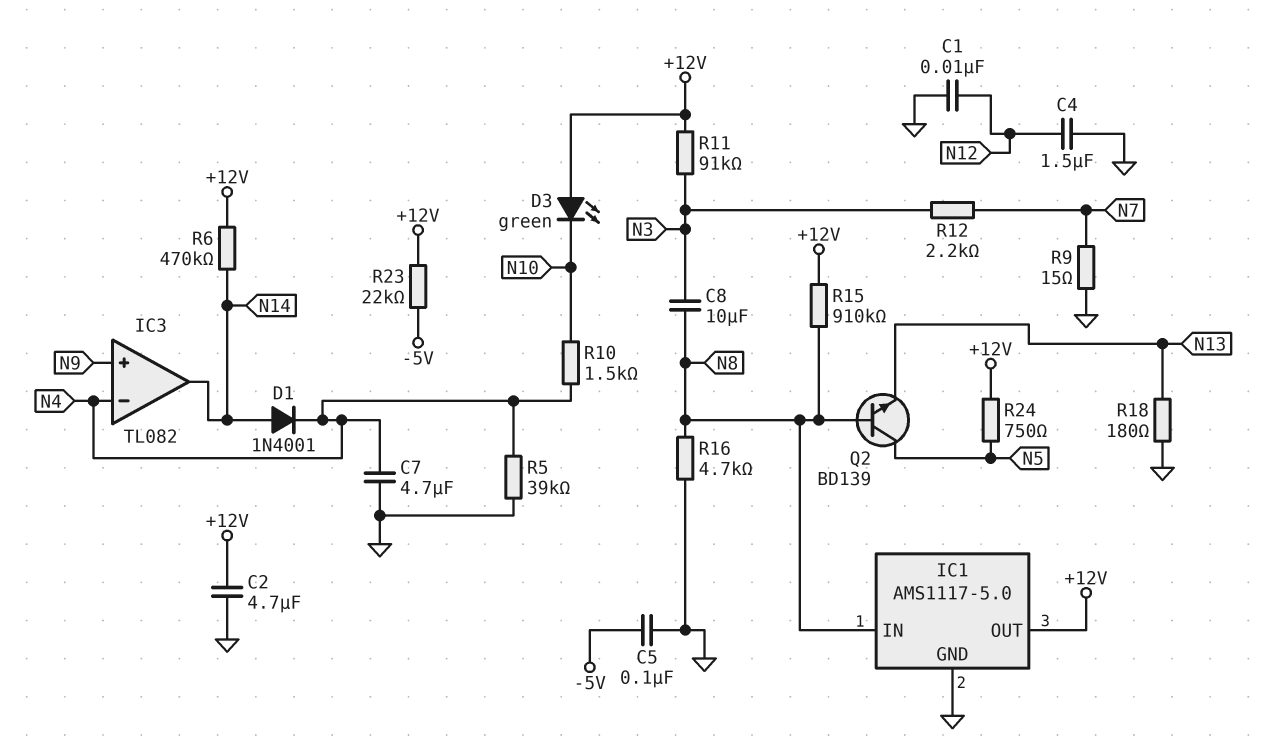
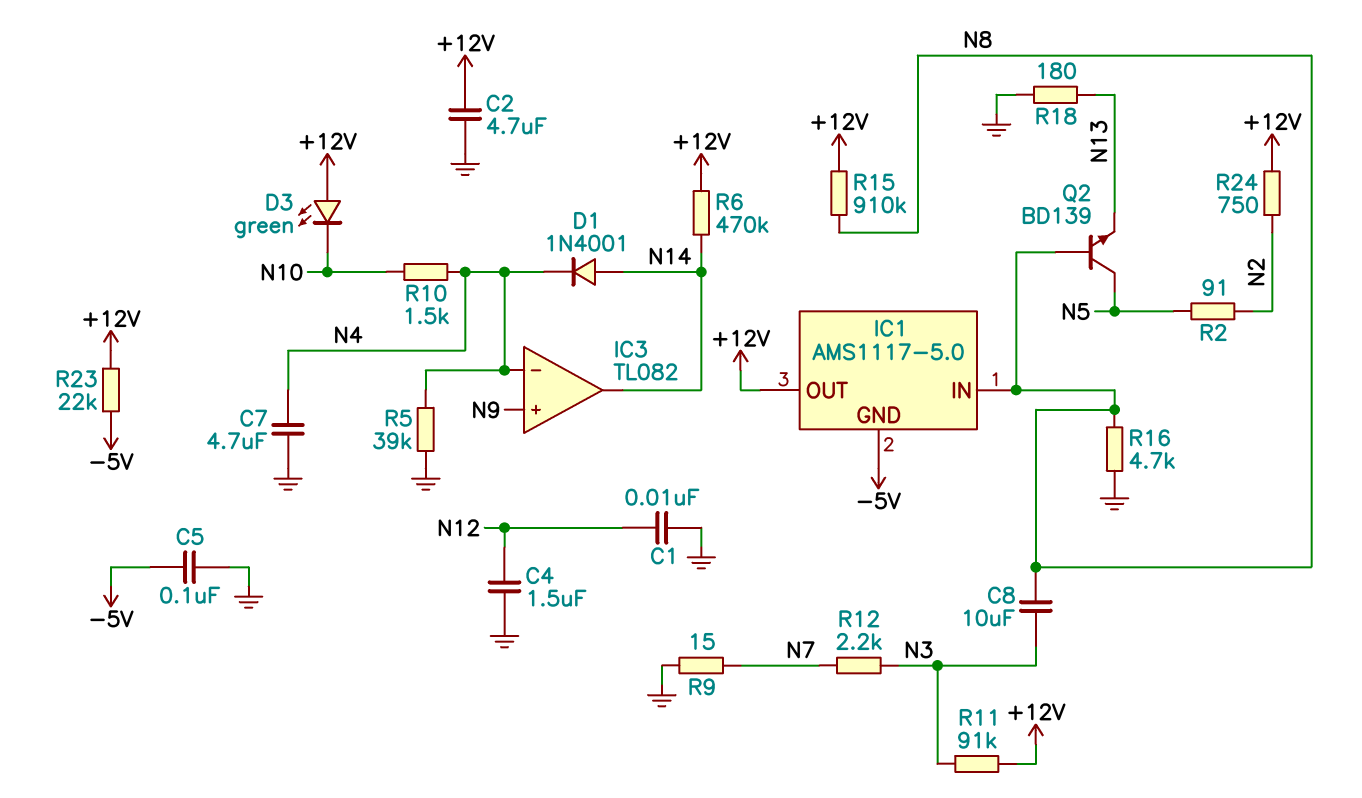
IC1 pin GND: GND -> -5V
R2: none -> 91 (N2, N5)
R24: 750 (+12V, N5) -> 750 (+12V, N2)

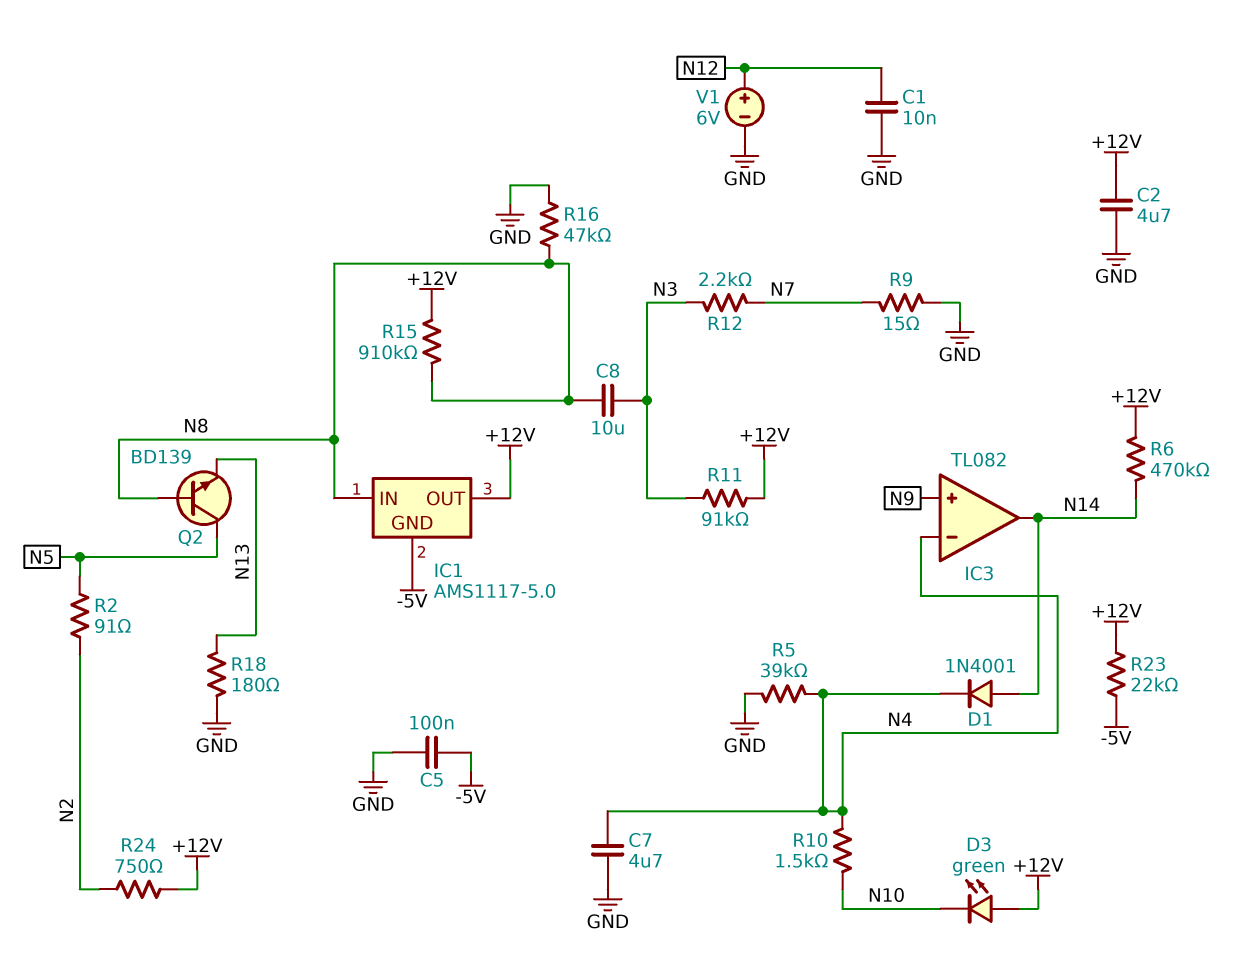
C4: 1.5uF (GND, N12) -> none
R16: 4.7k (GND, N8) -> 47k (GND, N8)
V1: none -> 6V (plus N12, minus GND)

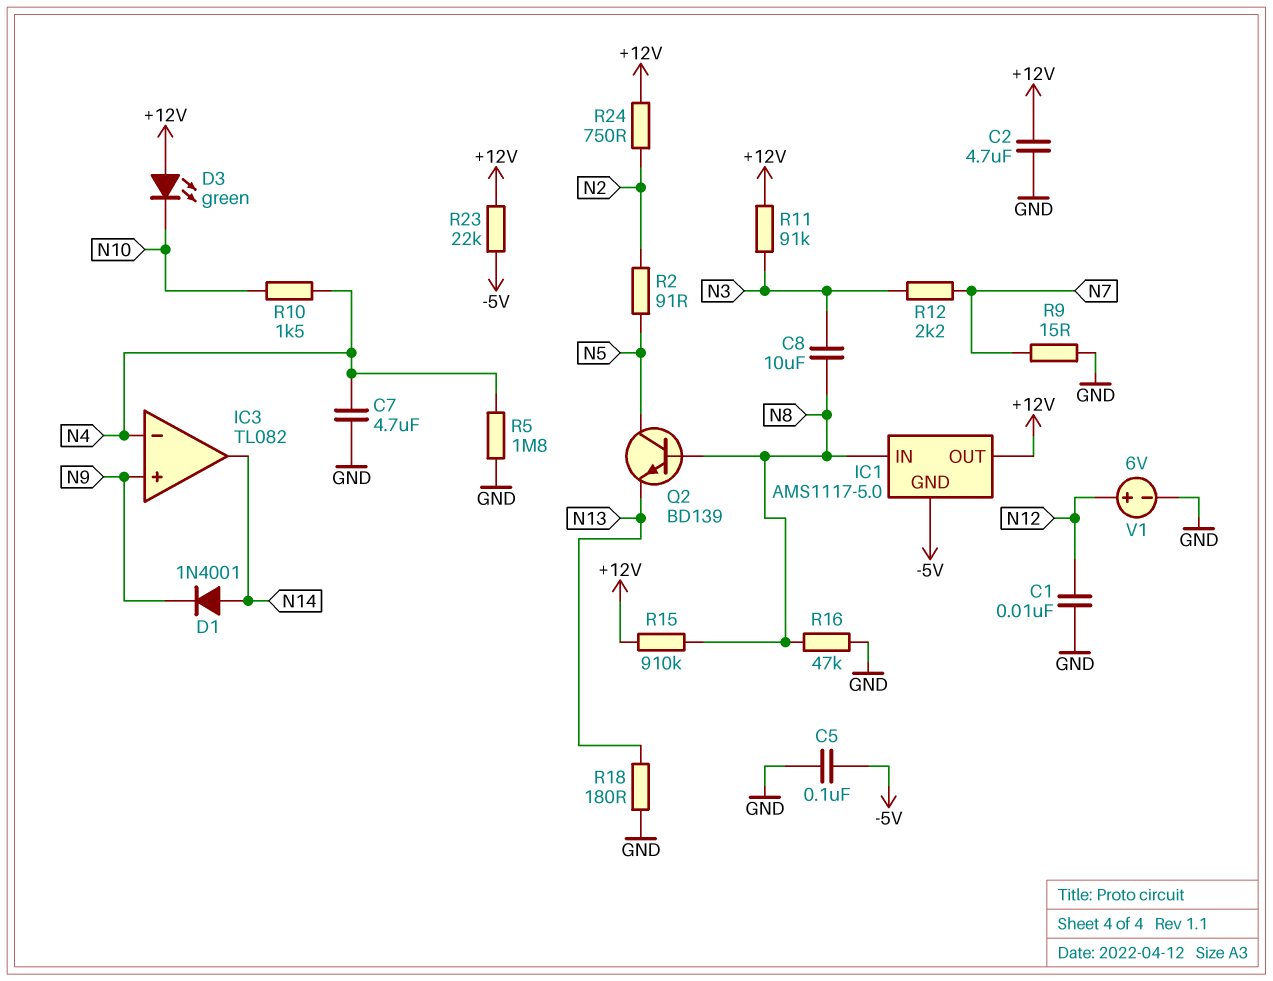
D1: diode 1N4001 (A N14, K N4) -> diode 1N4001 (A N14, K N9)
R5: 39k (GND, N4) -> 1.8M (GND, N4)
R6: 470k (+12V, N14) -> none

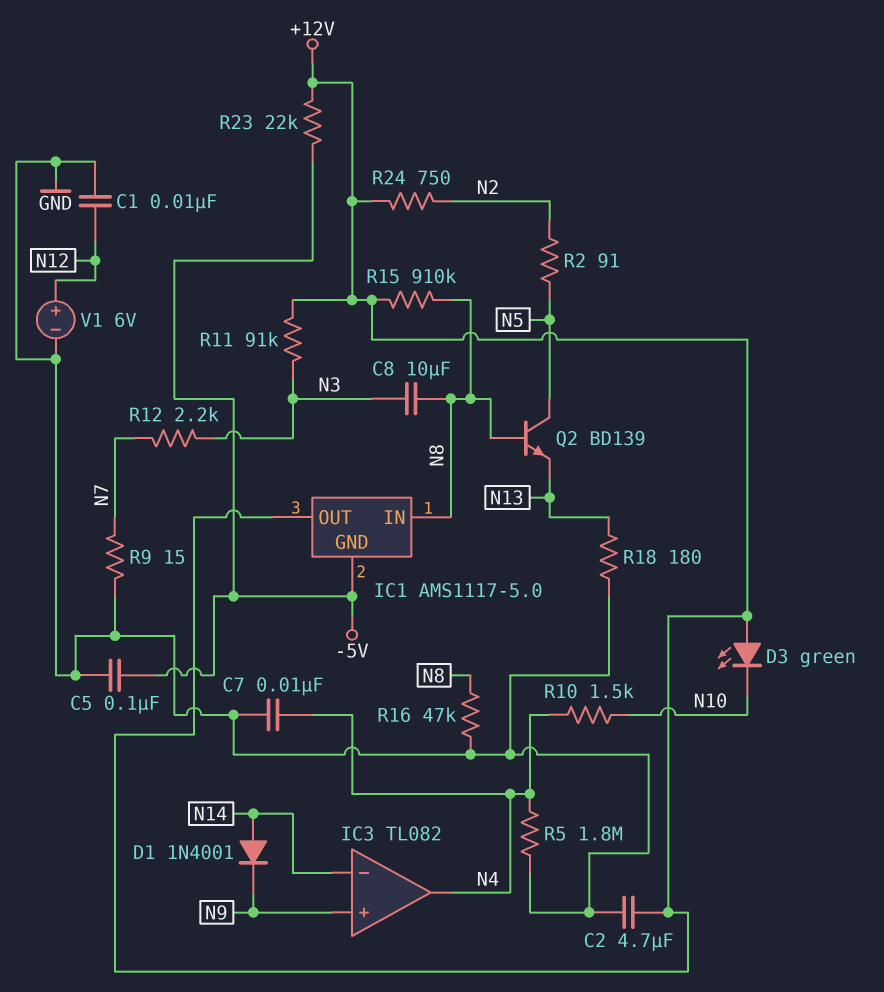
C7: 4.7uF (GND, N4) -> 10nF (GND, N4)
IC3 pin in-: N4 -> N14
IC3 pin out: N14 -> N4

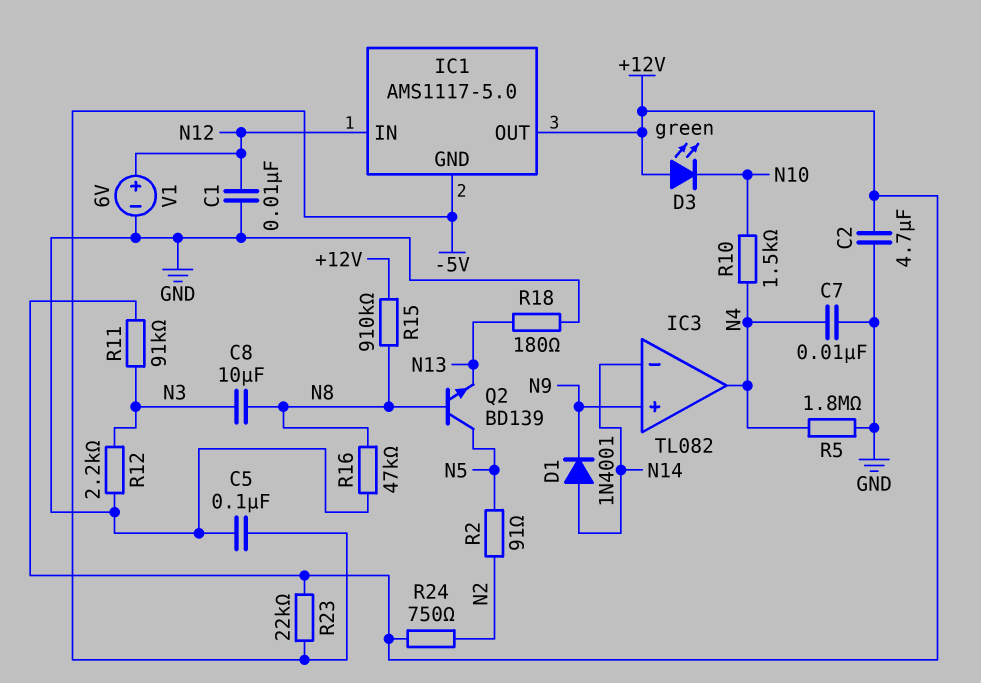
IC1 pin IN: N8 -> N12
R9: 15 (GND, N7) -> none
R12: 2.2k (N3, N7) -> 2.2k (GND, N3)

